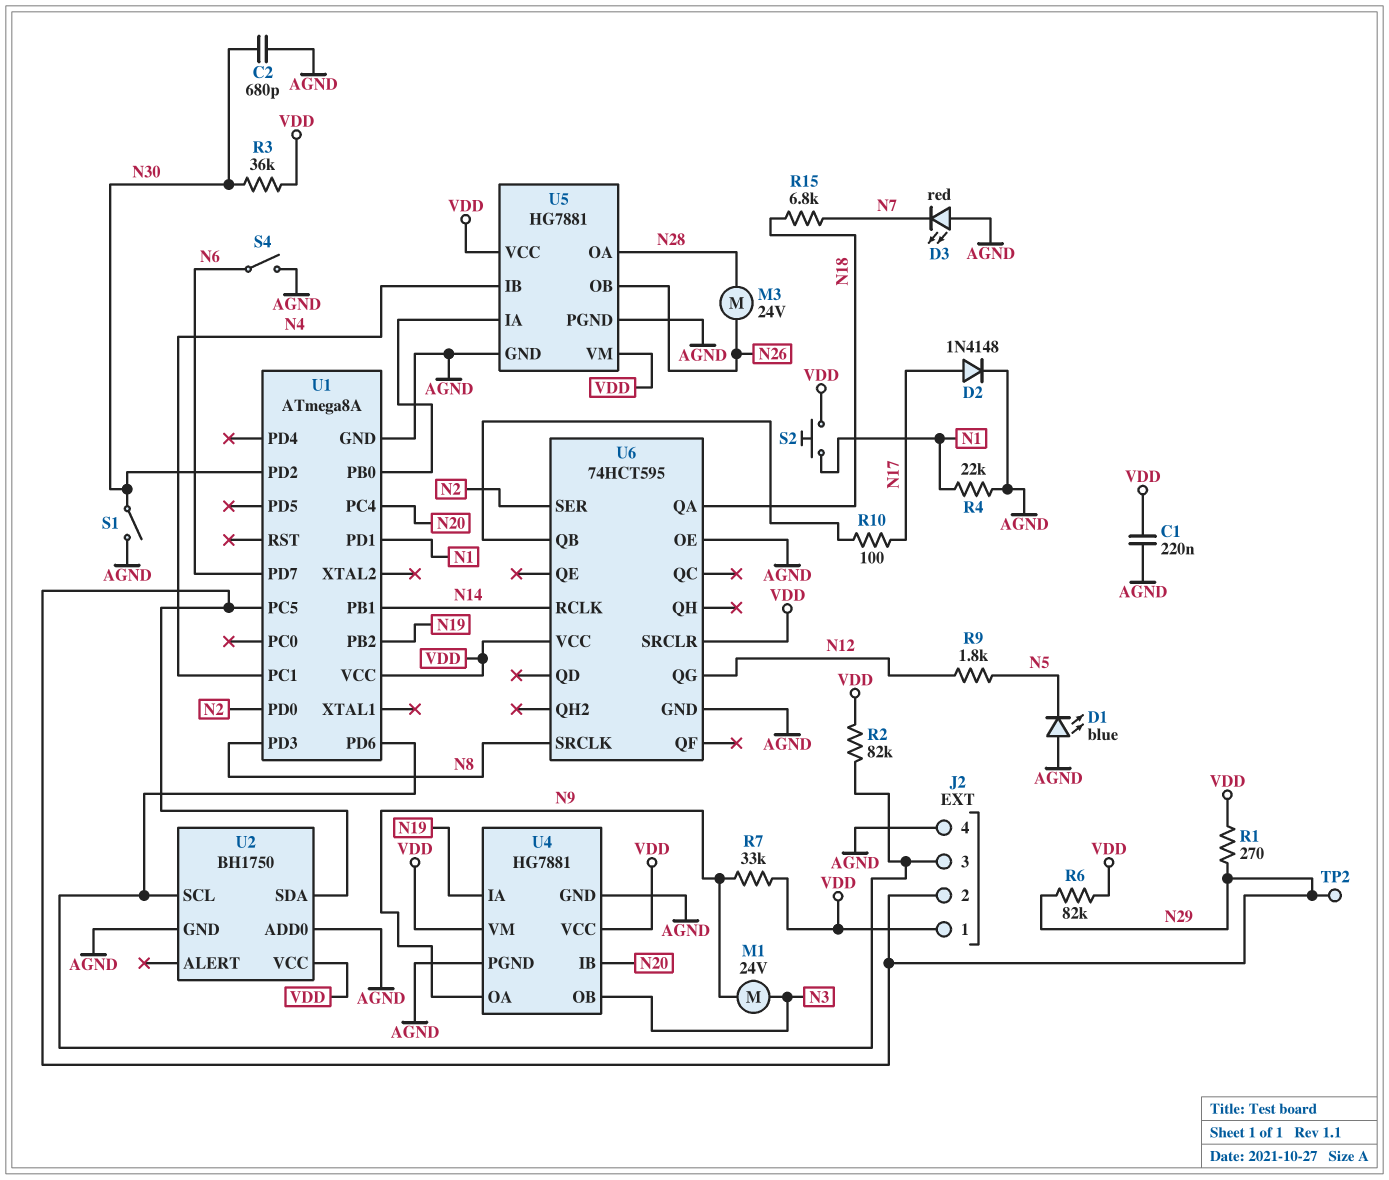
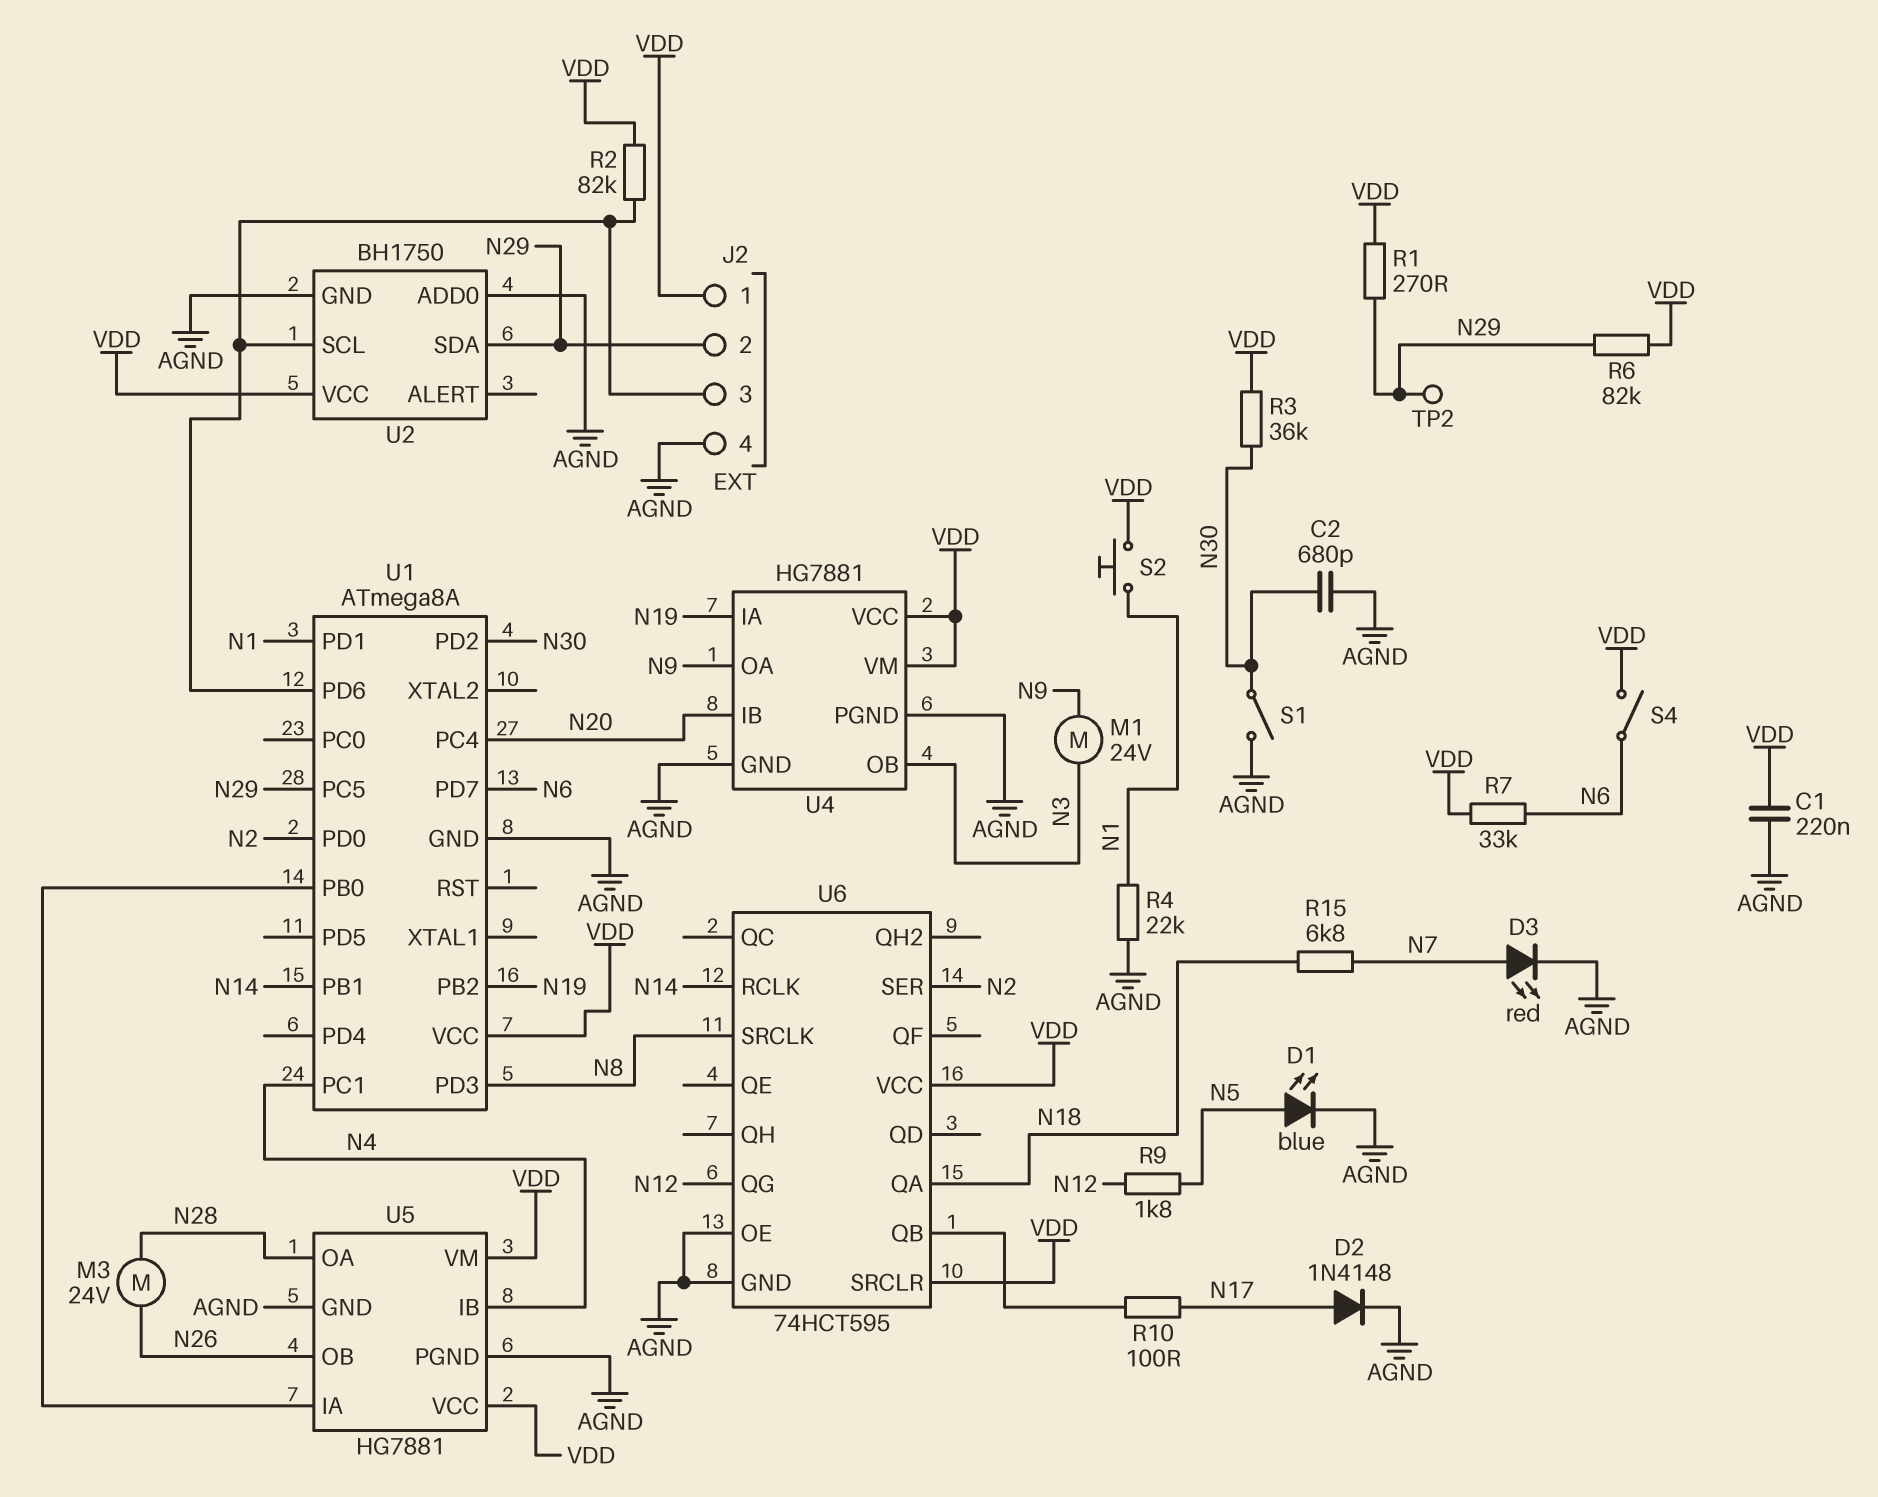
D1: LED blue (A AGND, K N5) -> LED blue (A N5, K AGND)
D3: LED red (A AGND, K N7) -> LED red (A N7, K AGND)
R7: 33k (N9, VDD) -> 33k (N6, VDD)
S4: switch (AGND, N6) -> switch (N6, VDD)

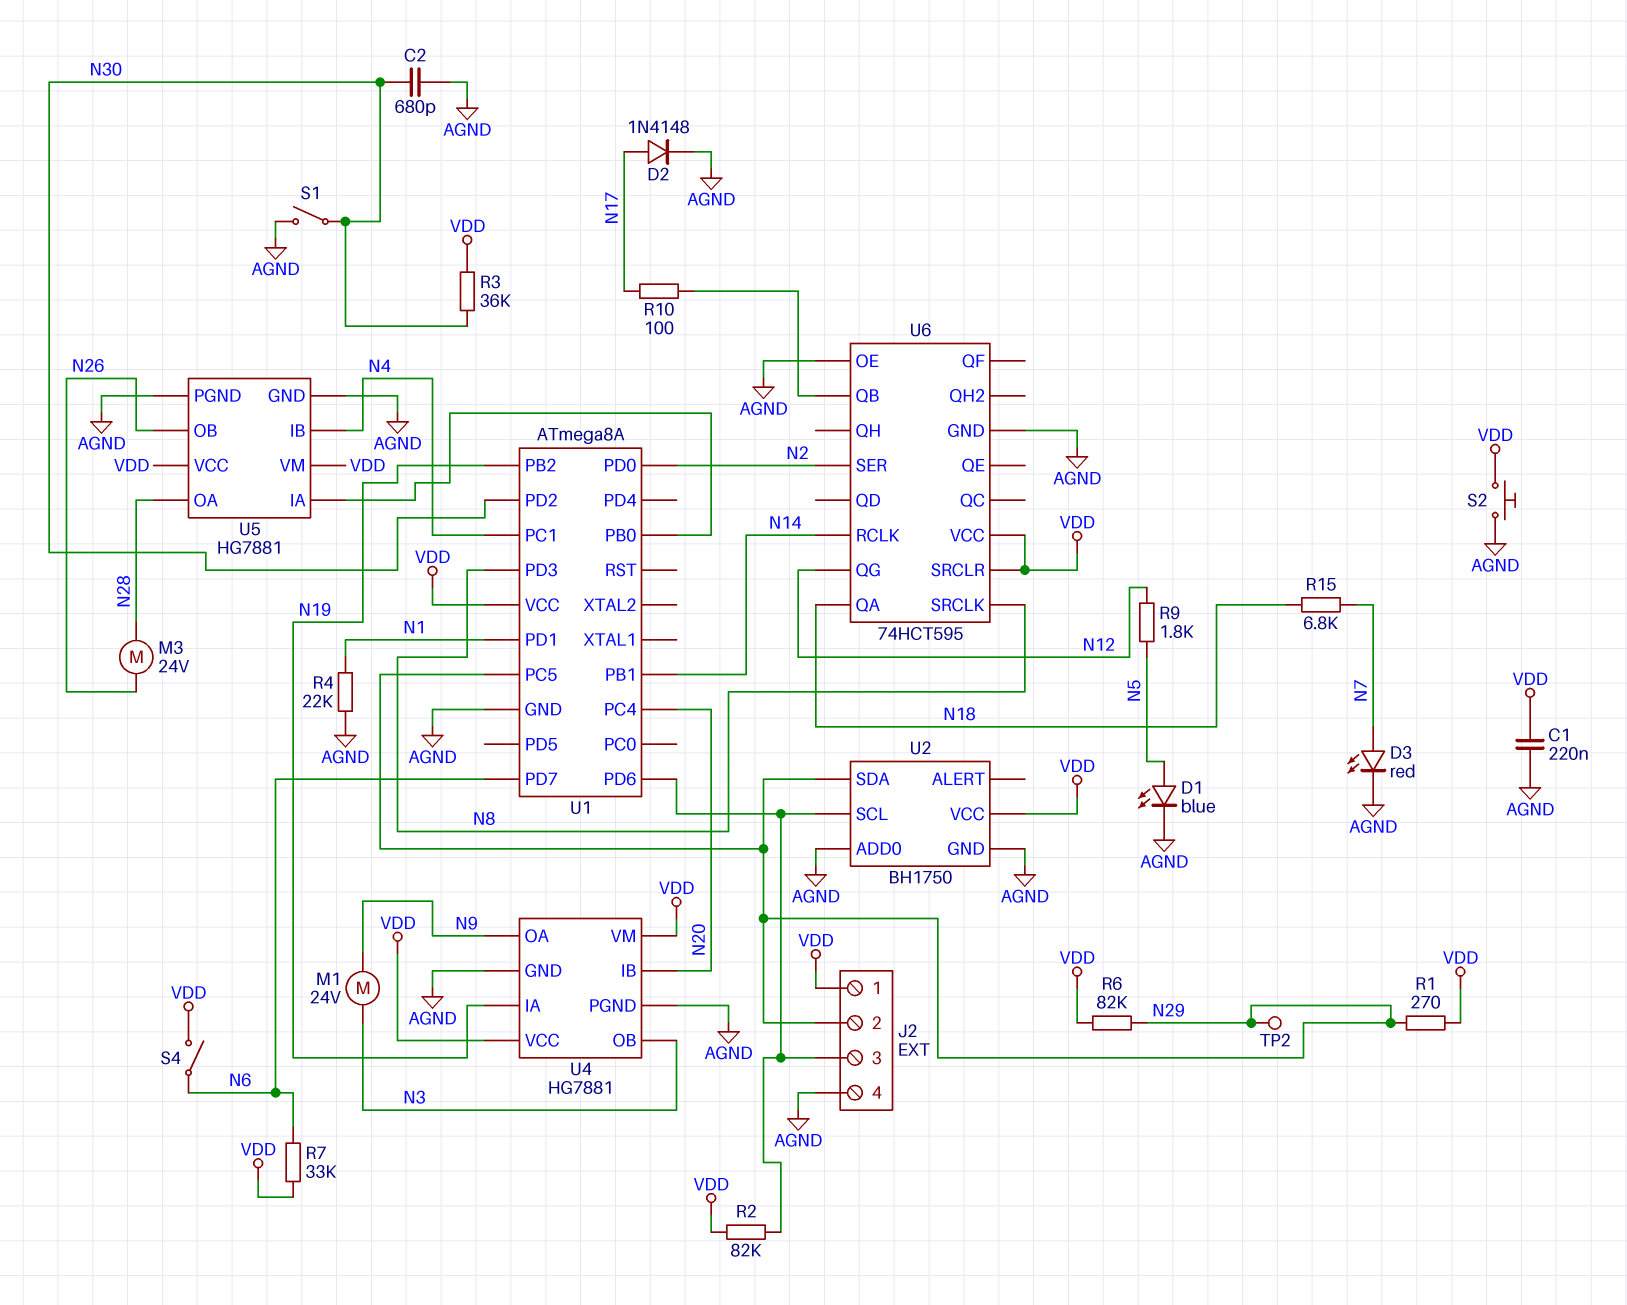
S2: button (N1, VDD) -> button (AGND, VDD)

